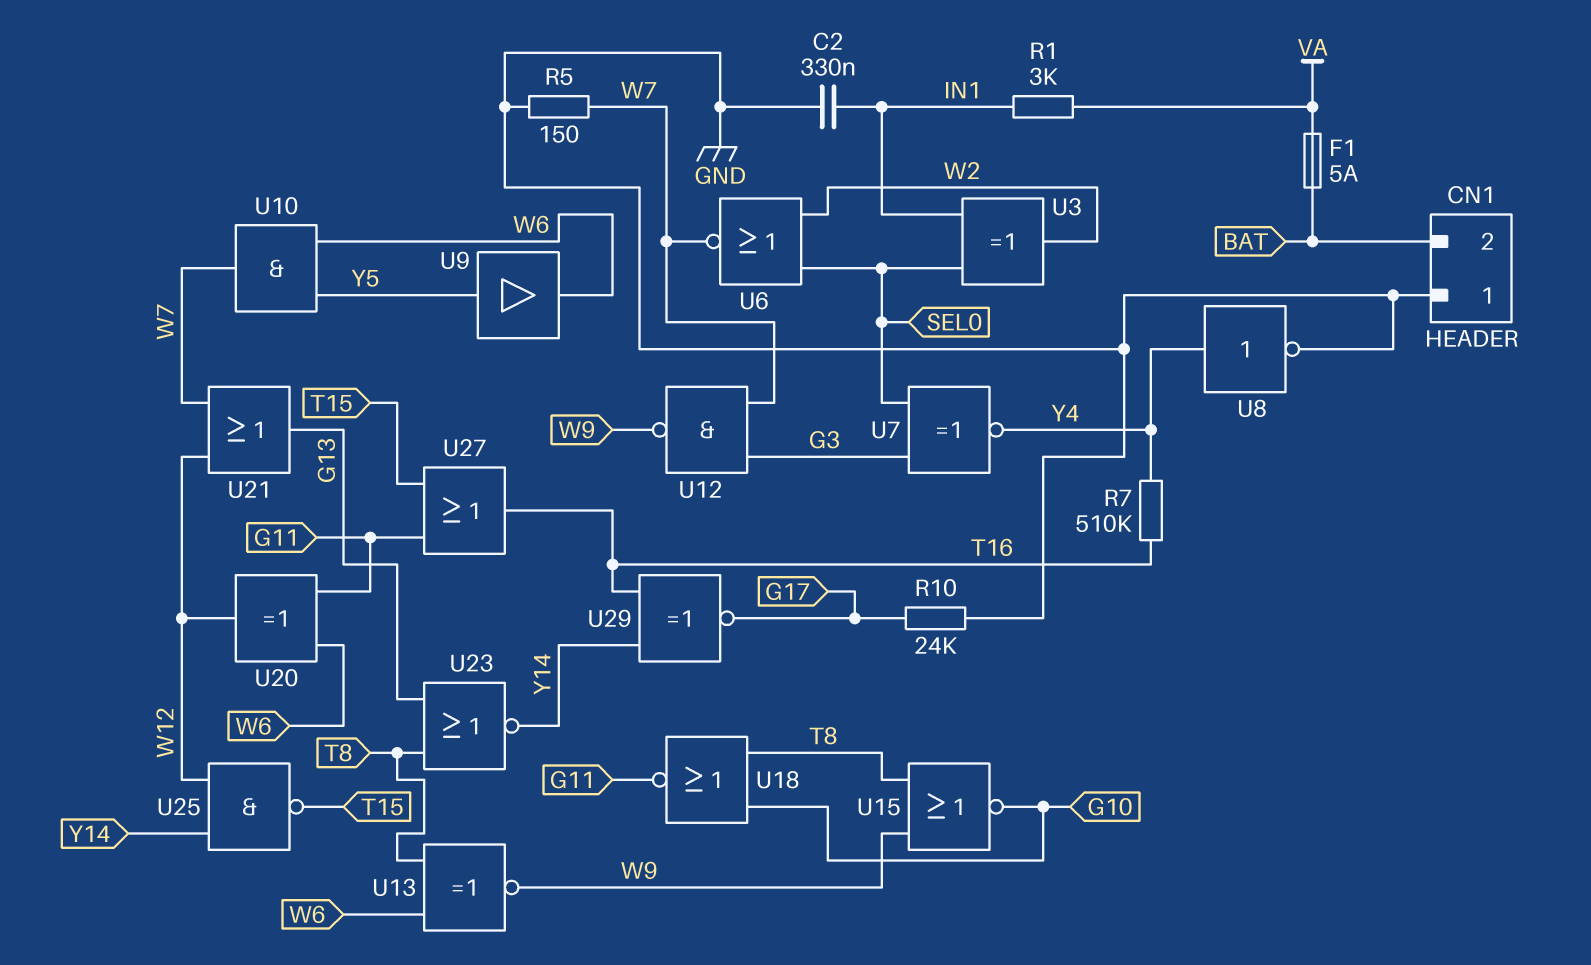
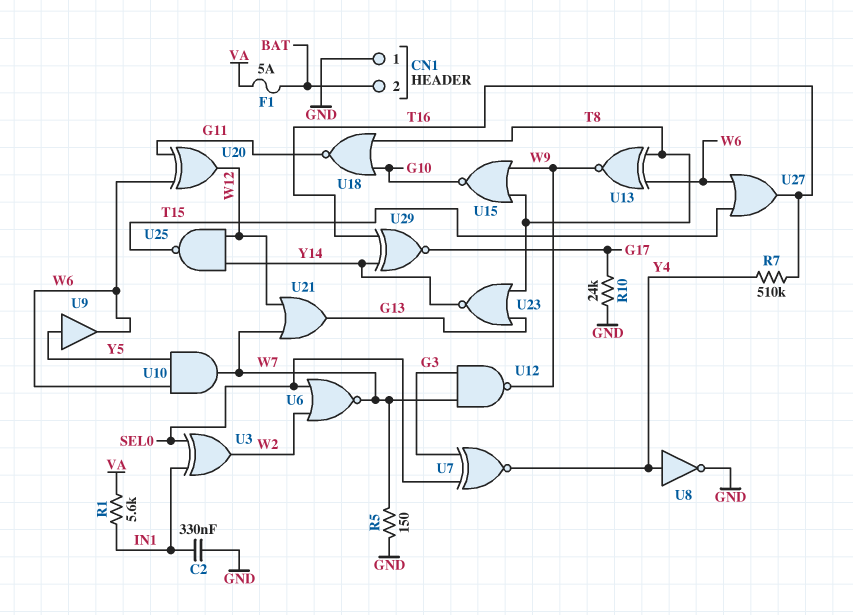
R1: 3k (IN1, VA) -> 5.6k (IN1, VA)
U27: OR (in G11, in T15, out T16) -> OR (in T15, in W6, out T16)

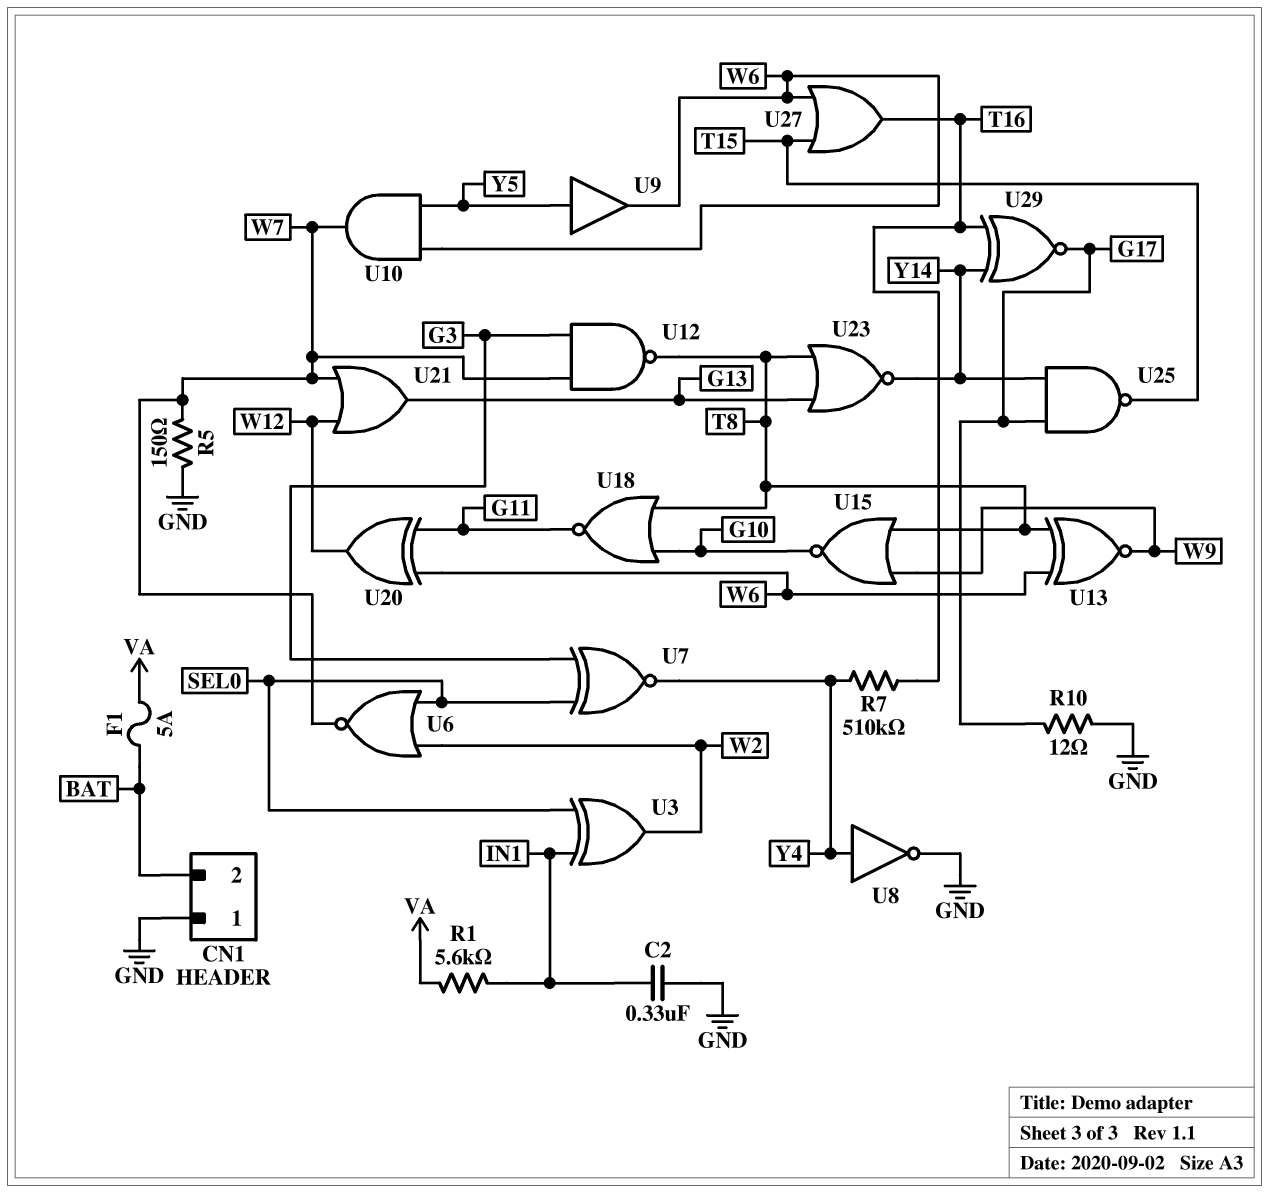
R10: 24k (G17, GND) -> 12 (G17, GND)
U12: NAND (in G3, in W7, out W9) -> NAND (in G3, in W7, out T8)
U25: NAND (in W12, in Y14, out T15) -> NAND (in G17, in Y14, out T15)

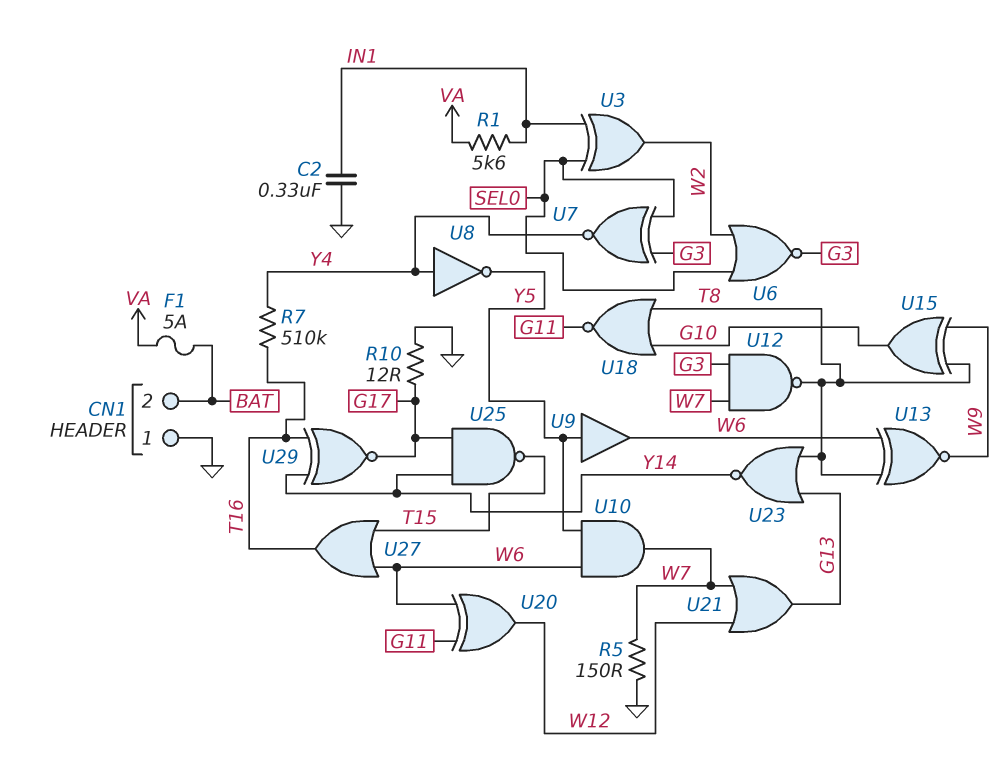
U6: NOR (in SEL0, in W2, out W7) -> NOR (in SEL0, in W2, out G3)
U8: NOT (in Y4, out GND) -> NOT (in Y4, out Y5)
U15: NOR (in T8, in W9, out G10) -> XOR (in T8, in W9, out G10)

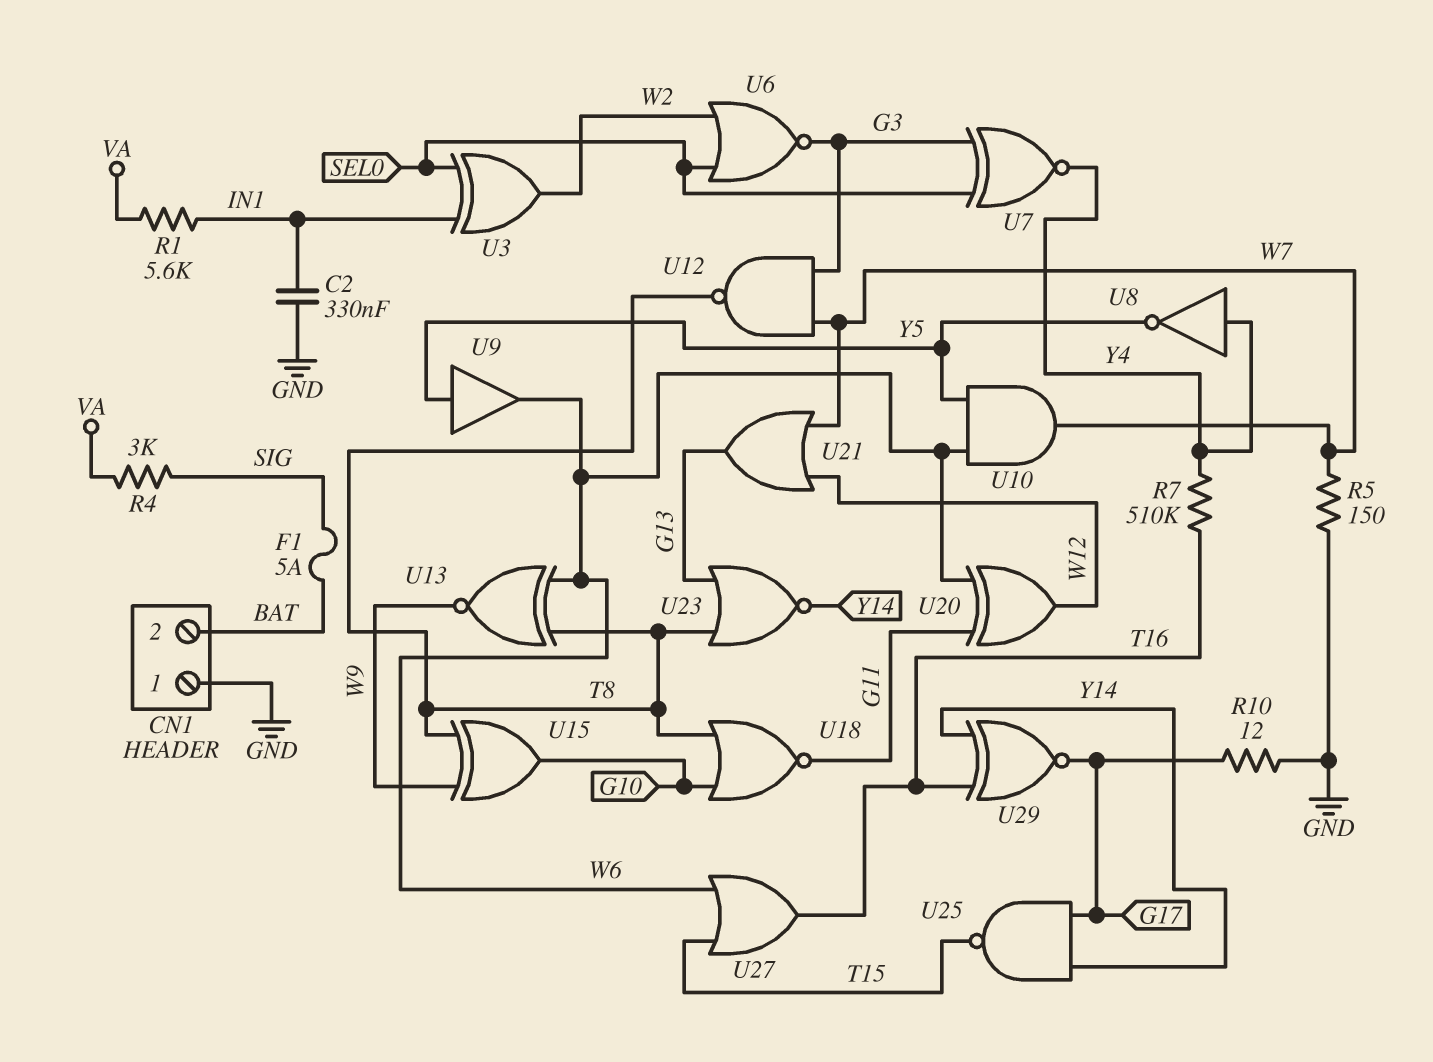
F1: 5A (BAT, VA) -> 5A (BAT, SIG)
R4: none -> 3k (SIG, VA)

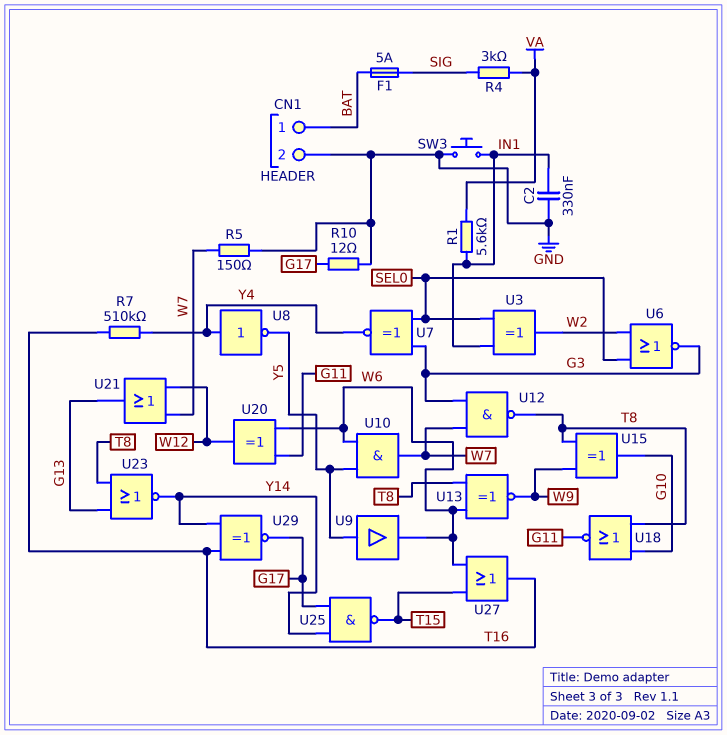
CN1 pin 1: GND -> BAT
CN1 pin 2: BAT -> GND
SW3: none -> button (GND, IN1)

